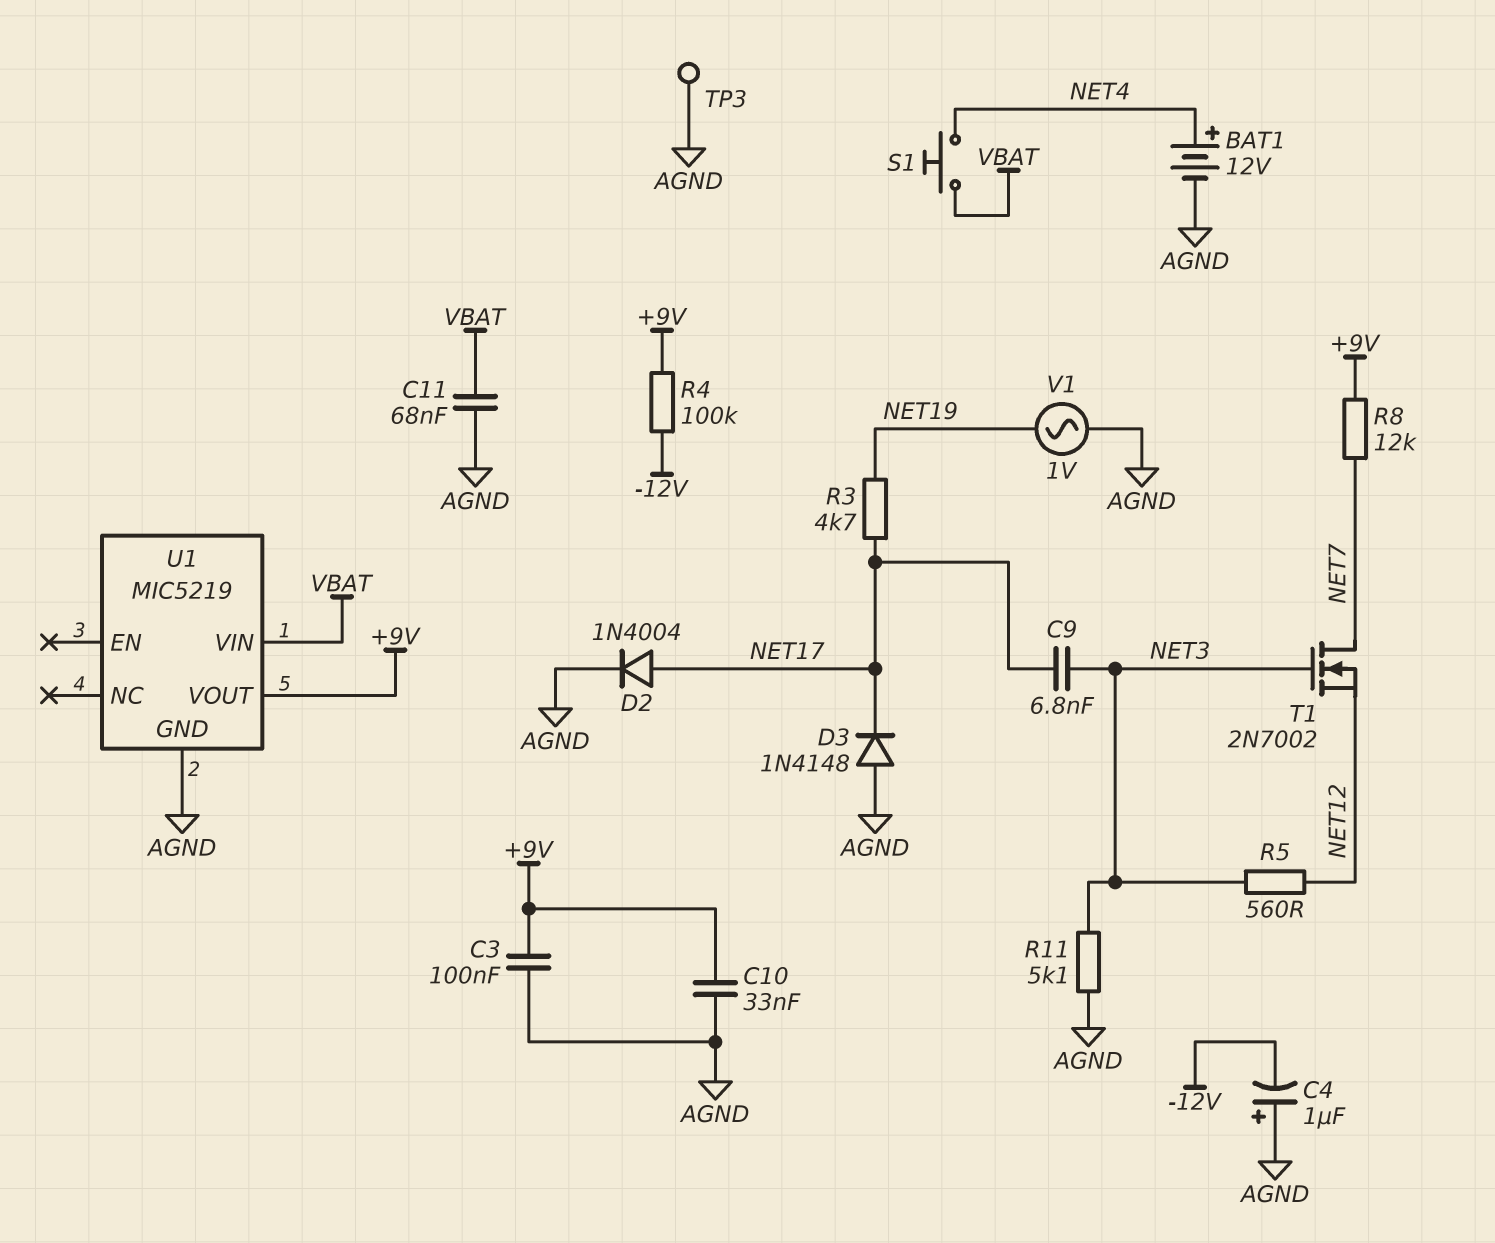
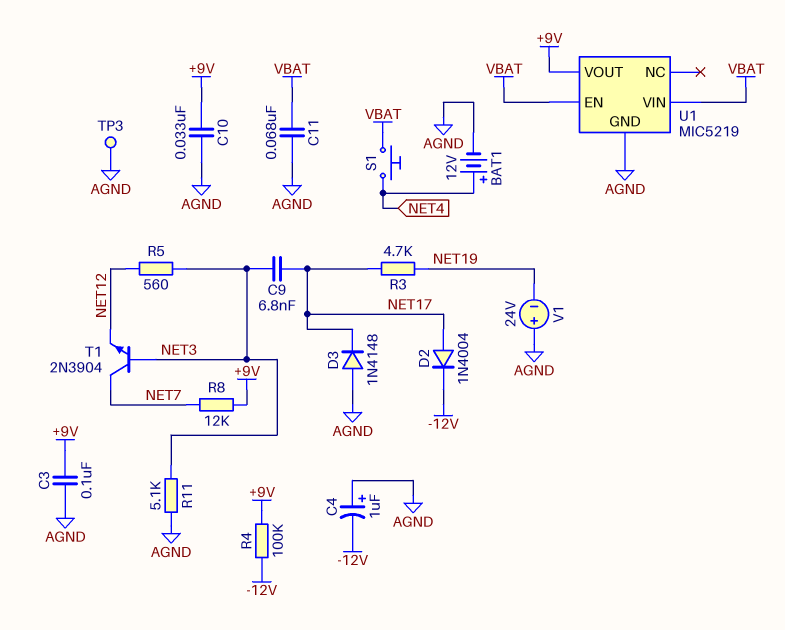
D2: diode 1N4004 (A NET17, K AGND) -> diode 1N4004 (A NET17, K -12V)
T1: NMOS 2N7002 (G NET3, D NET7, S NET12) -> NPN 2N3904 (B NET3, C NET7, E NET12)
U1 pin EN: none -> VBAT
V1: AC 1V (AGND, NET19) -> 24V (plus AGND, minus NET19)

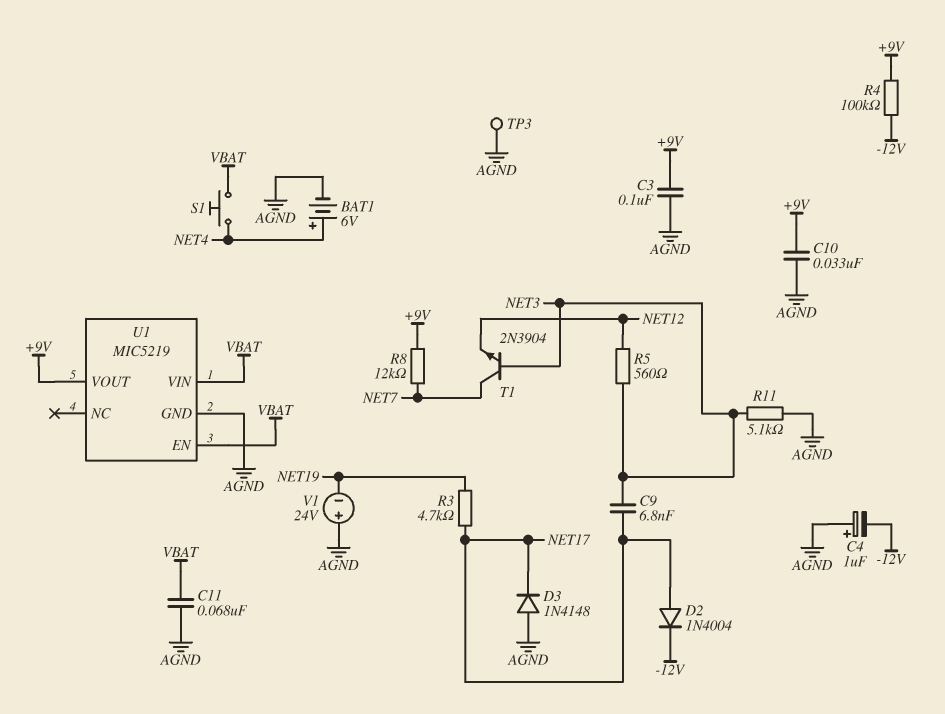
BAT1: 12V (plus NET4, minus AGND) -> 6V (plus NET4, minus AGND)

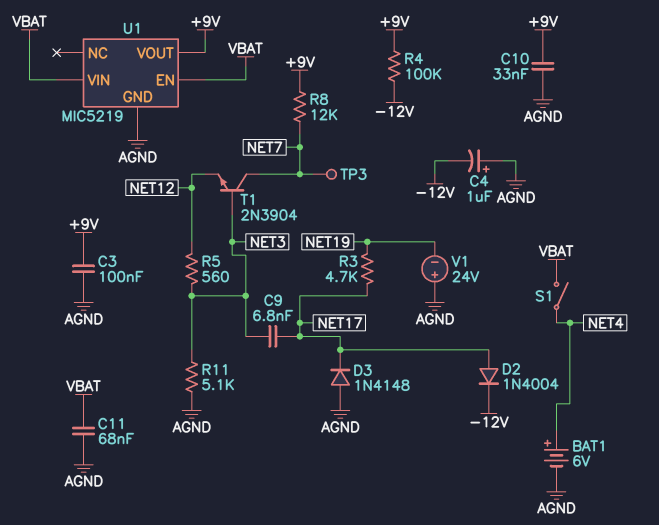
S1: button (NET4, VBAT) -> switch (NET4, VBAT)
TP3: test point (AGND) -> test point (NET7)

